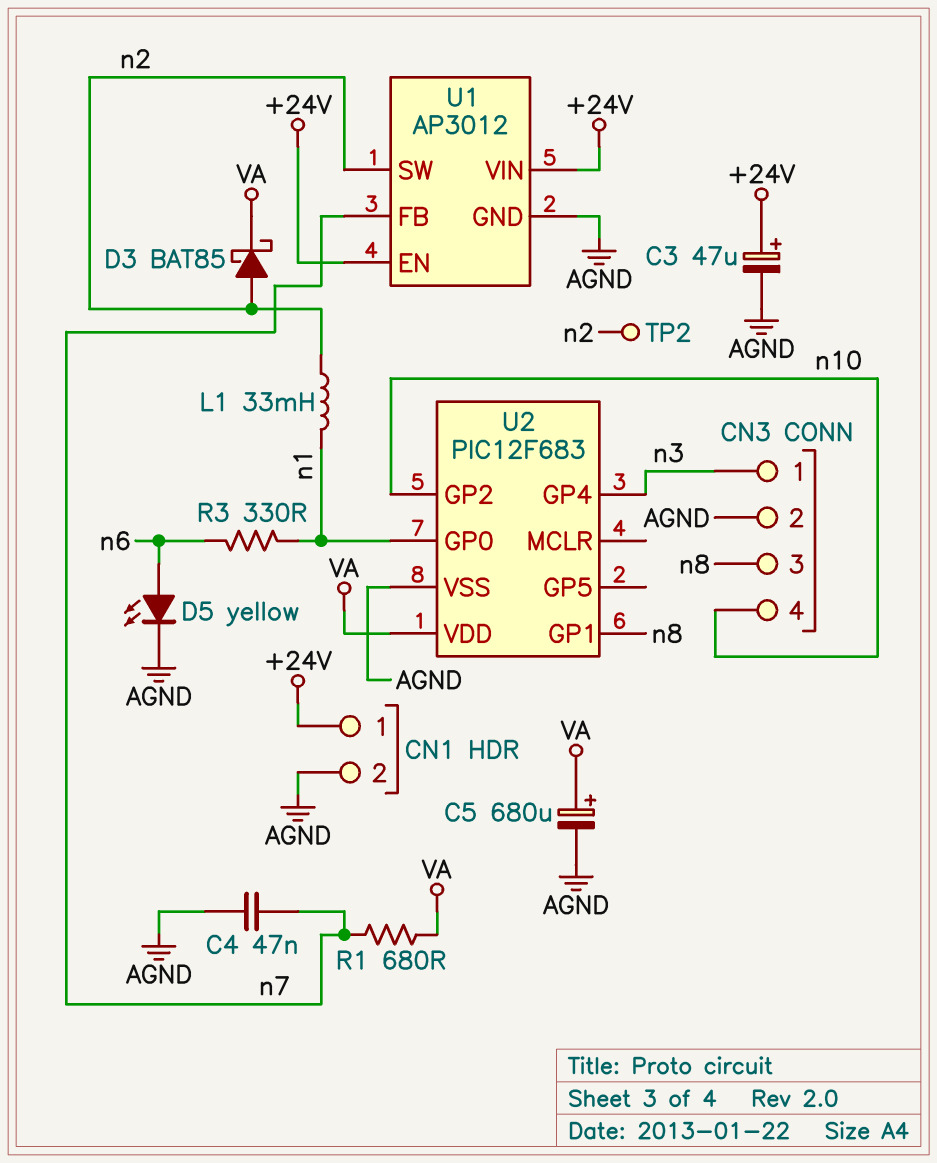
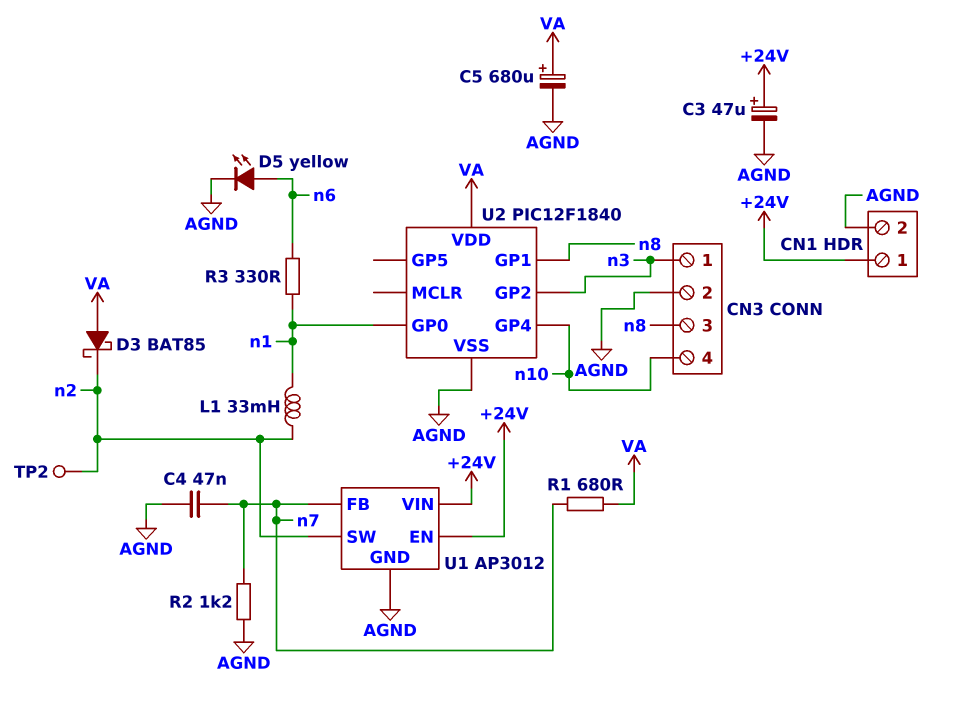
D3: schottky BAT85 (A n2, K VA) -> schottky BAT85 (A VA, K n2)
R2: none -> 1.2k (AGND, n7)
U2: PIC12F683 -> PIC12F1840
U2 pin GP2: n10 -> n3
U2 pin GP4: n3 -> n10

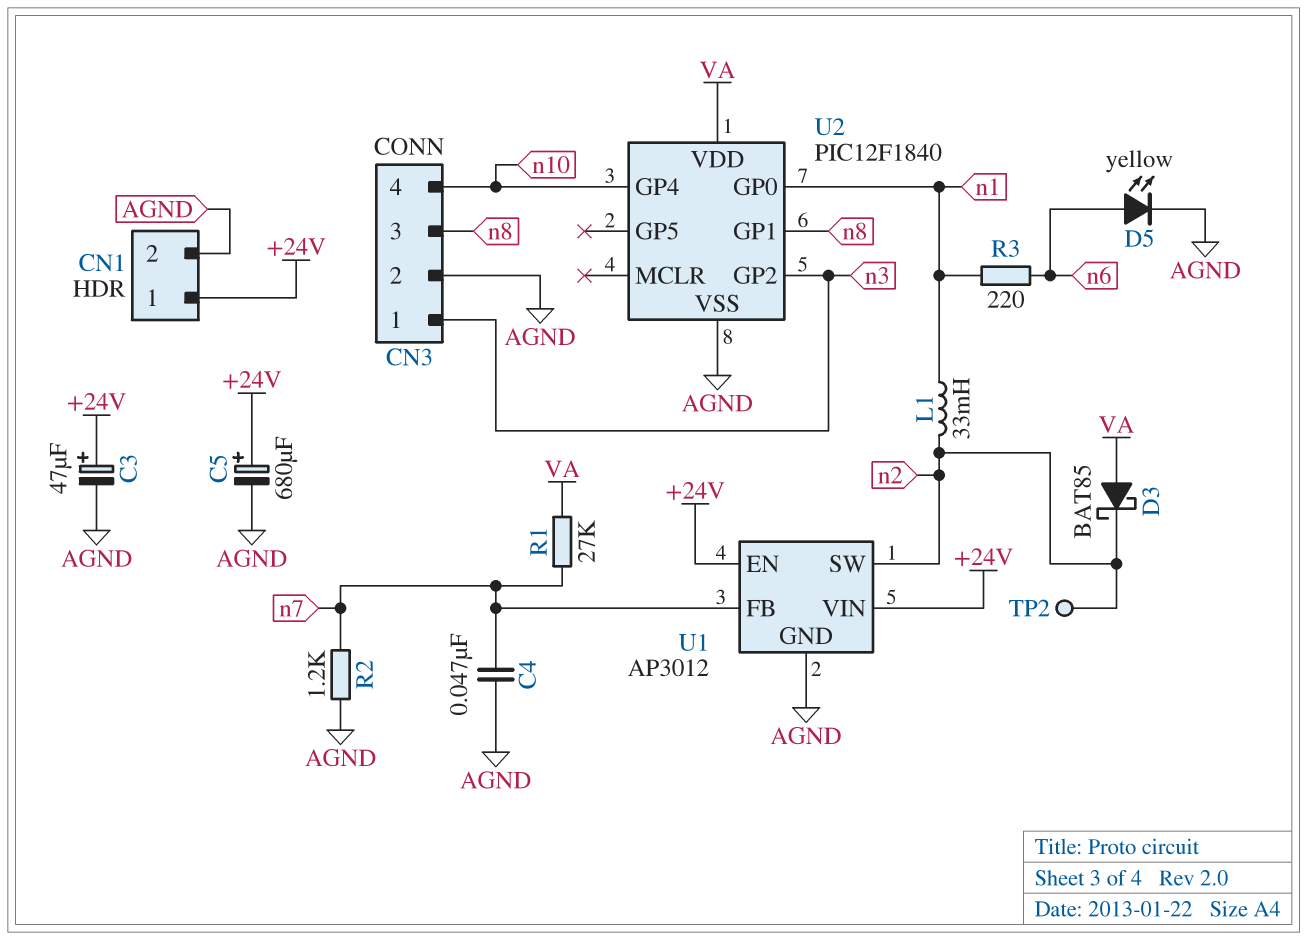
C5: 680uF (plus VA, minus AGND) -> 680uF (plus +24V, minus AGND)
R1: 680 (VA, n7) -> 27k (VA, n7)
R3: 330 (n1, n6) -> 220 (n1, n6)

